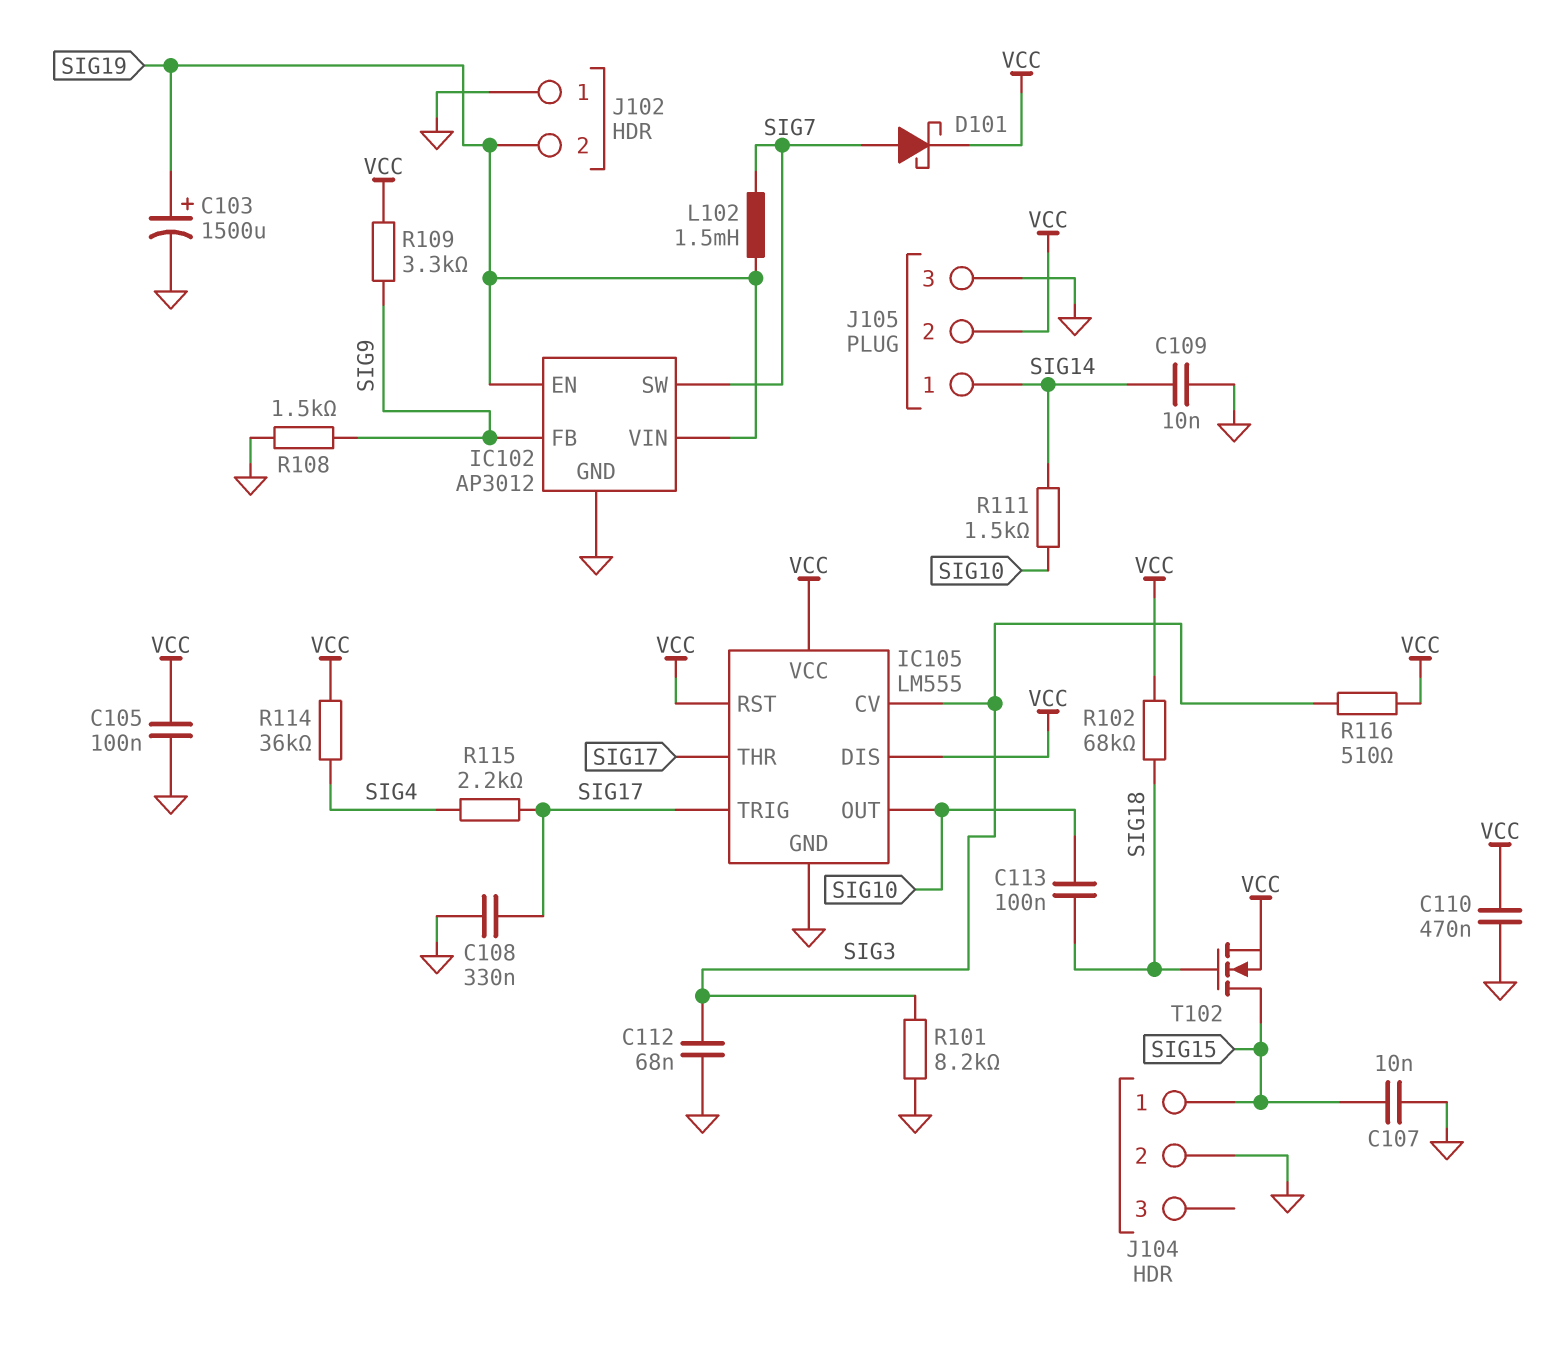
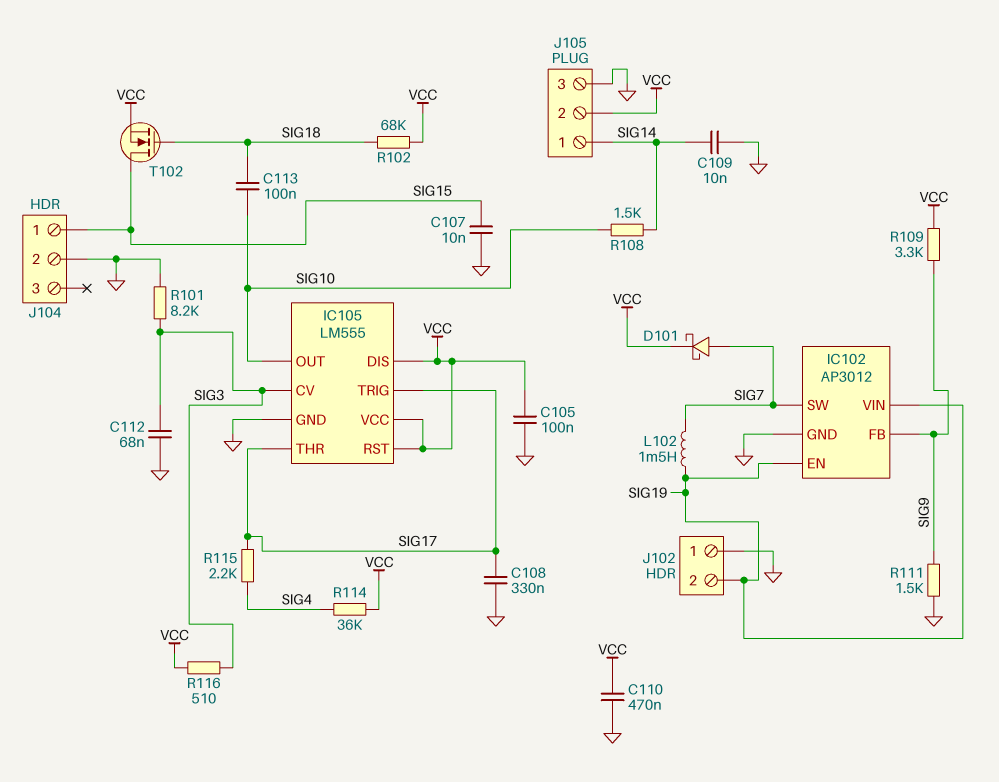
C103: 1500uF (plus SIG19, minus GND) -> none
R108: 1.5k (GND, SIG9) -> 1.5k (SIG10, SIG14)
R111: 1.5k (SIG10, SIG14) -> 1.5k (GND, SIG9)

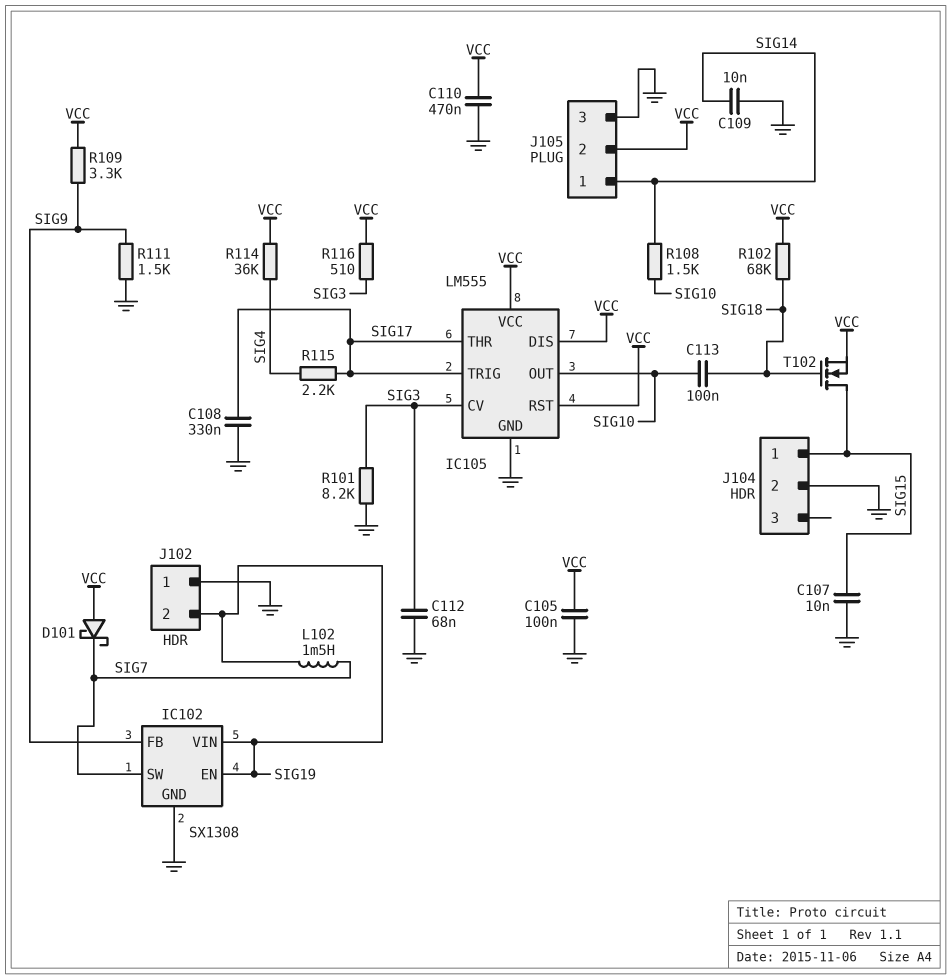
D101: schottky (A SIG7, K VCC) -> schottky (A VCC, K SIG7)
IC102: AP3012 -> SX1308

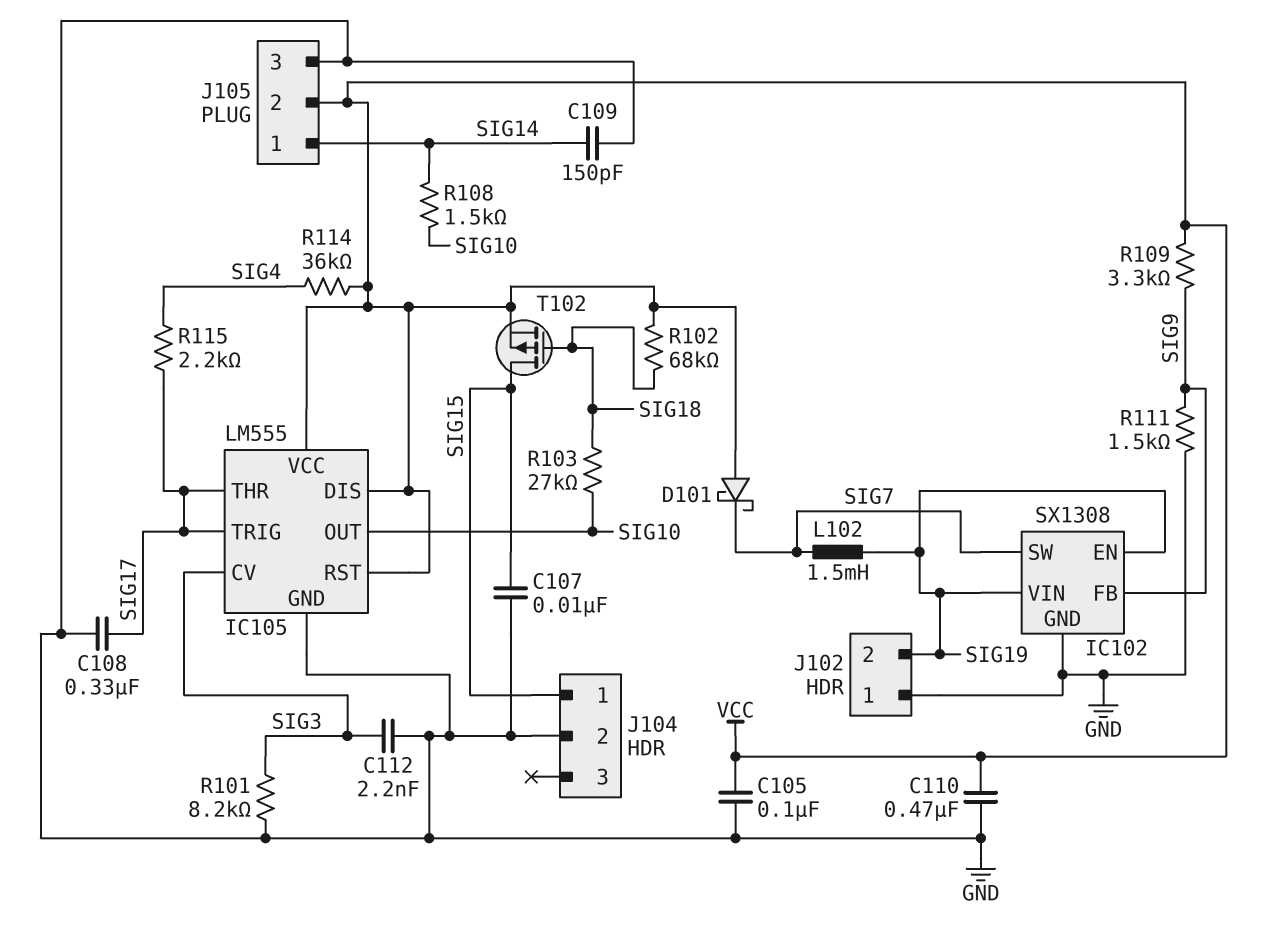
C109: 10nF (GND, SIG14) -> 150pF (GND, SIG14)
C112: 68nF (GND, SIG3) -> 2.2nF (GND, SIG3)
C113: 100nF (SIG10, SIG18) -> none
R103: none -> 27k (SIG10, SIG18)
R116: 510 (SIG3, VCC) -> none
T102: NMOS (G SIG18, D SIG15, S VCC) -> PMOS (G SIG18, D SIG15, S VCC)

